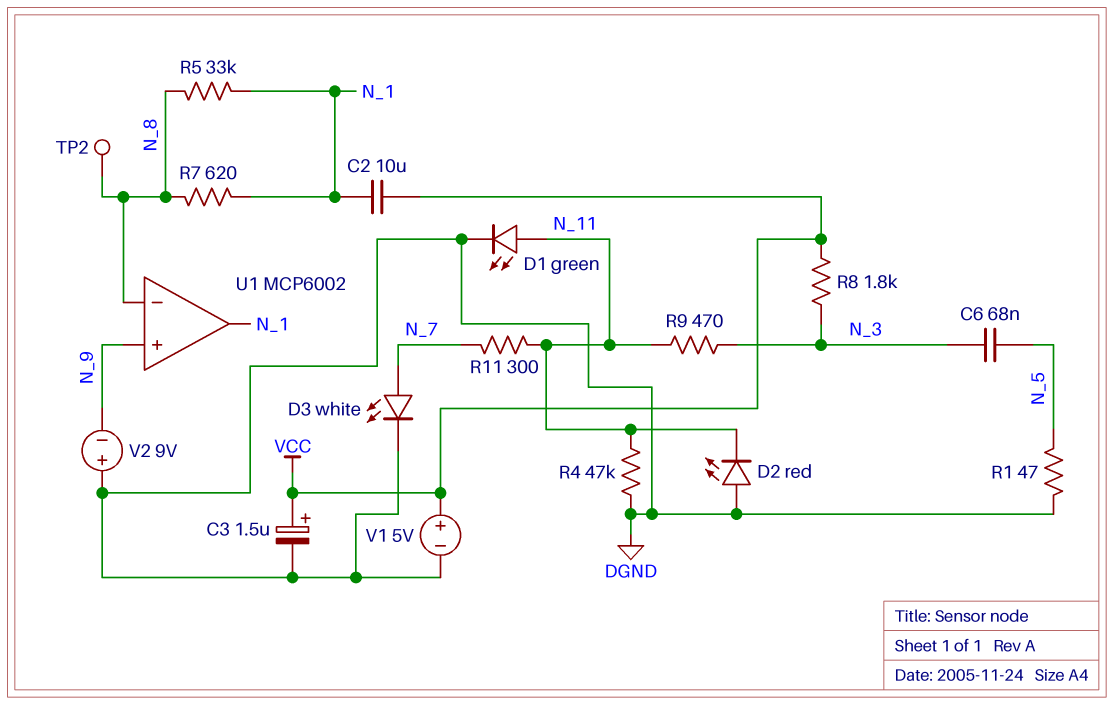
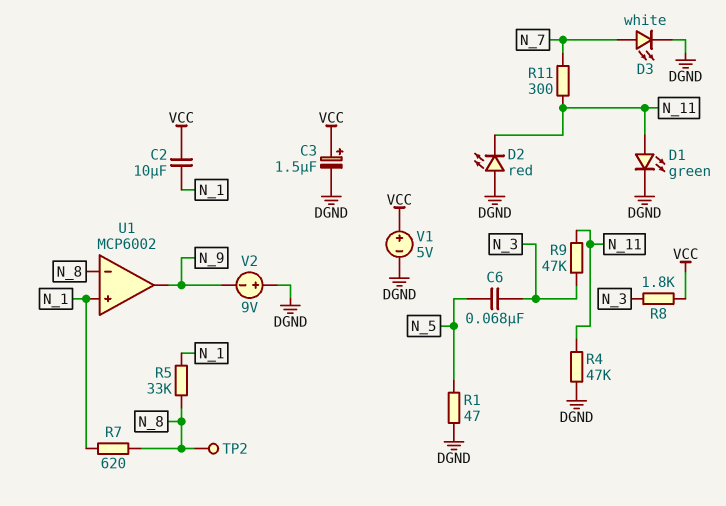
R9: 470 (N_3, N_11) -> 47k (N_3, N_11)
U1 pin in+: N_9 -> N_1
U1 pin out: N_1 -> N_9

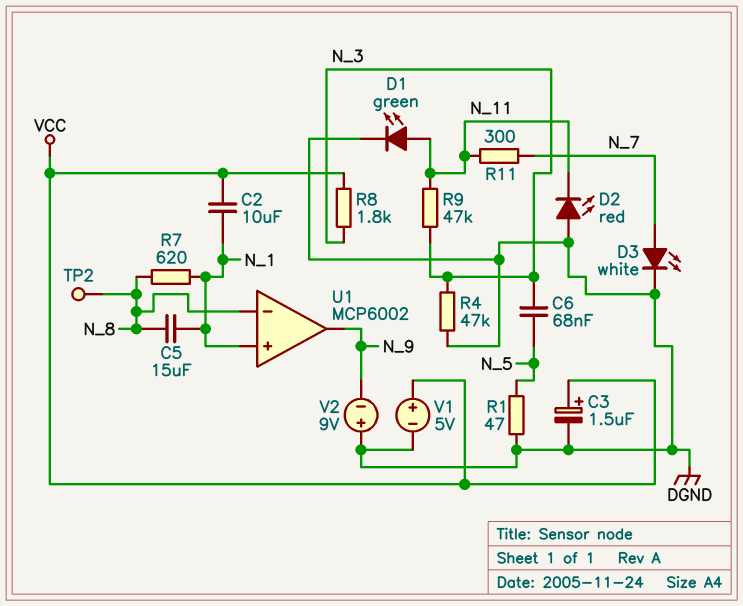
C5: none -> 15uF (N_1, N_8)
R4: 47k (DGND, N_11) -> 47k (DGND, N_3)
R5: 33k (N_1, N_8) -> none

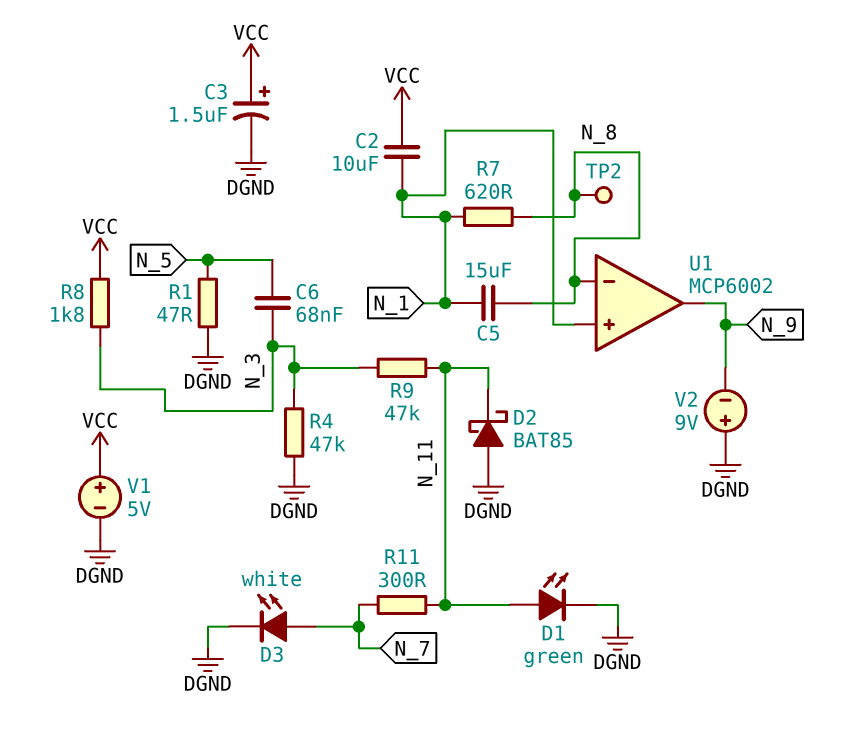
D2: LED red (A DGND, K N_11) -> schottky BAT85 (A DGND, K N_11)

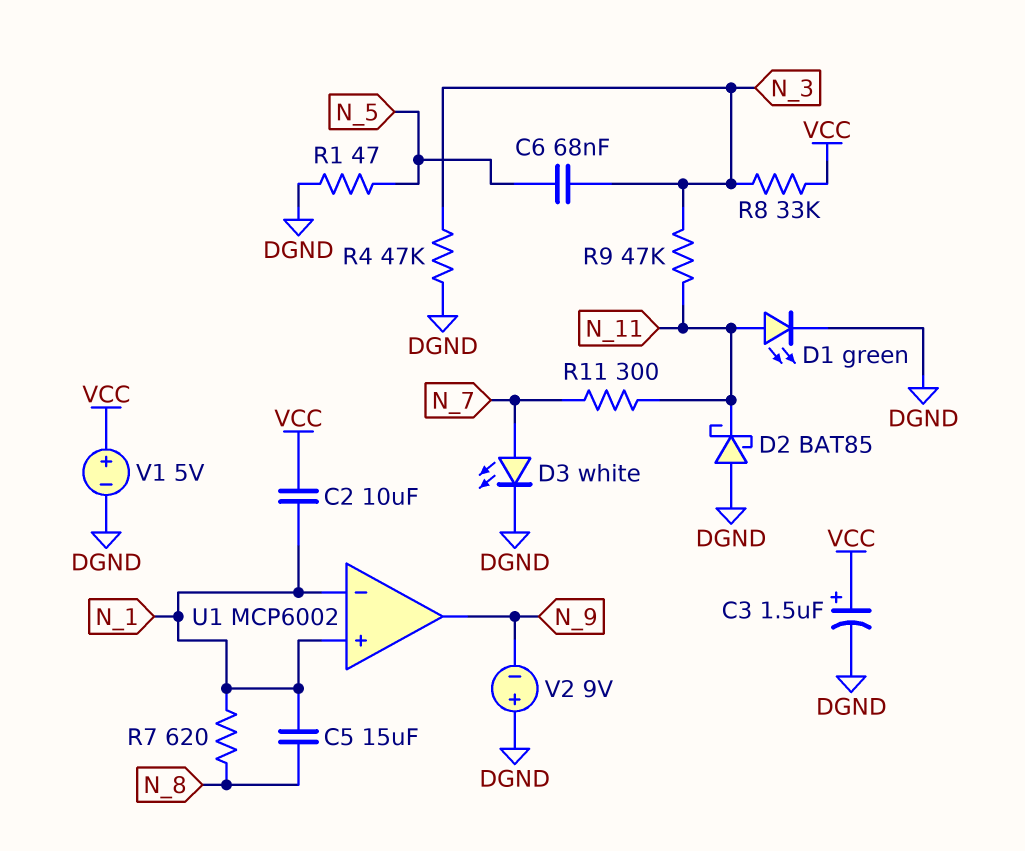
R8: 1.8k (N_3, VCC) -> 33k (N_3, VCC)
TP2: test point (N_8) -> none
U1 pin in-: N_8 -> N_1

